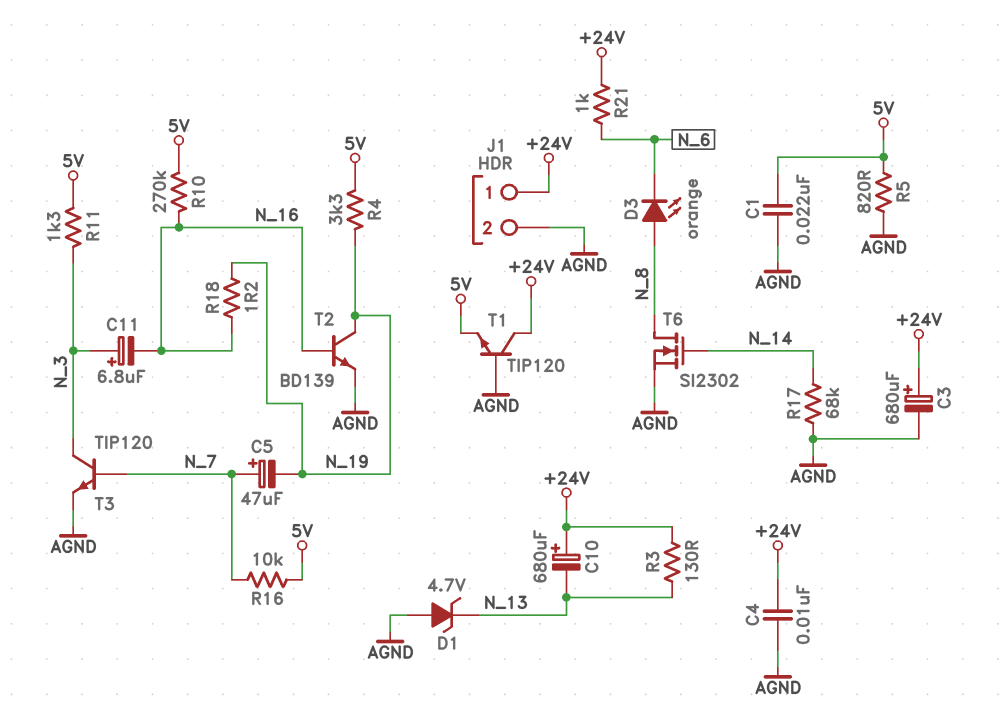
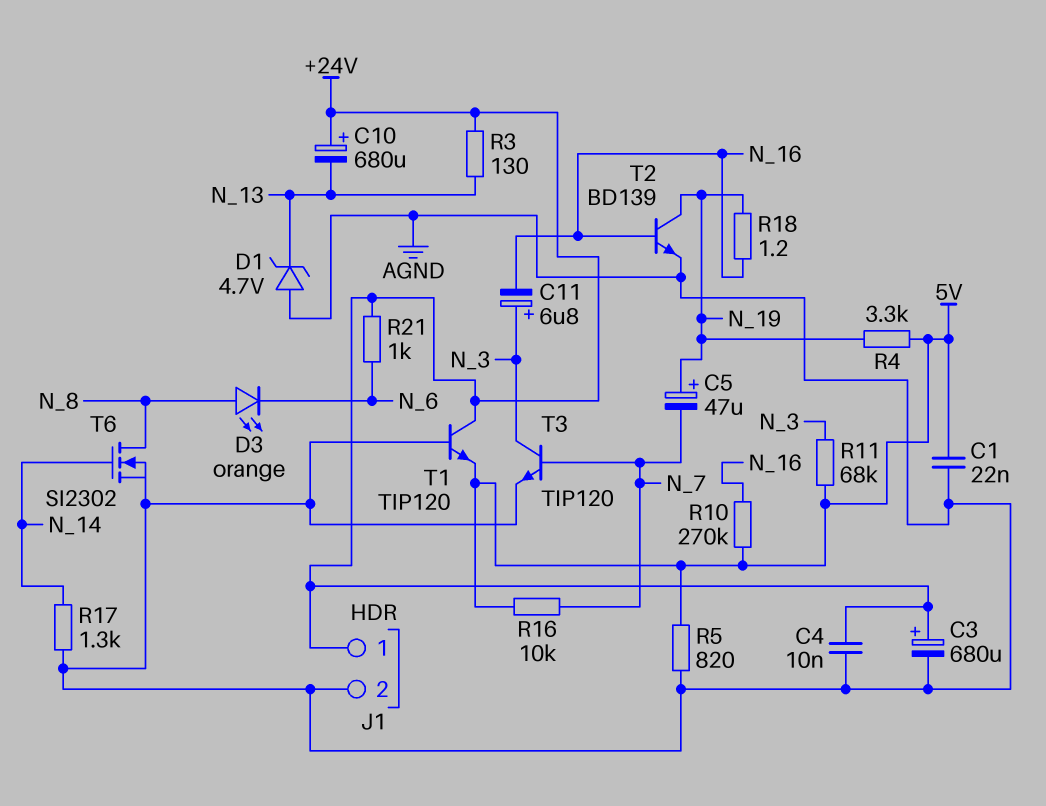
C5: 47uF (plus N_7, minus N_19) -> 47uF (plus N_19, minus N_7)
R11: 1.3k (5V, N_3) -> 68k (5V, N_3)
R17: 68k (AGND, N_14) -> 1.3k (AGND, N_14)

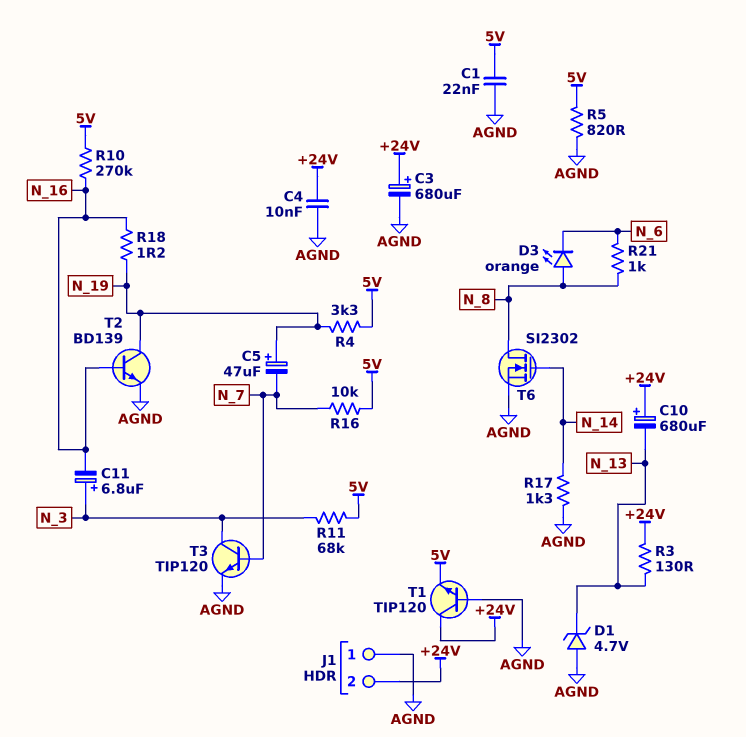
J1 pin 1: +24V -> AGND
J1 pin 2: AGND -> +24V
R21: 1k (+24V, N_6) -> 1k (N_6, N_8)

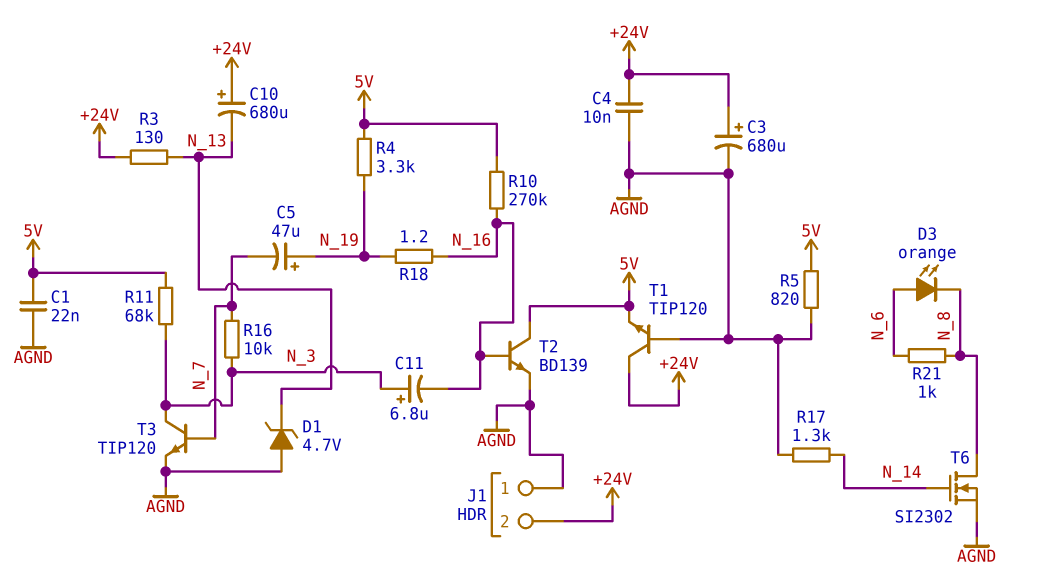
D3: LED orange (A N_8, K N_6) -> LED orange (A N_6, K N_8)
R16: 10k (5V, N_7) -> 10k (N_3, N_7)
T2: NPN BD139 (B N_16, C N_19, E AGND) -> NPN BD139 (B N_16, C 5V, E AGND)

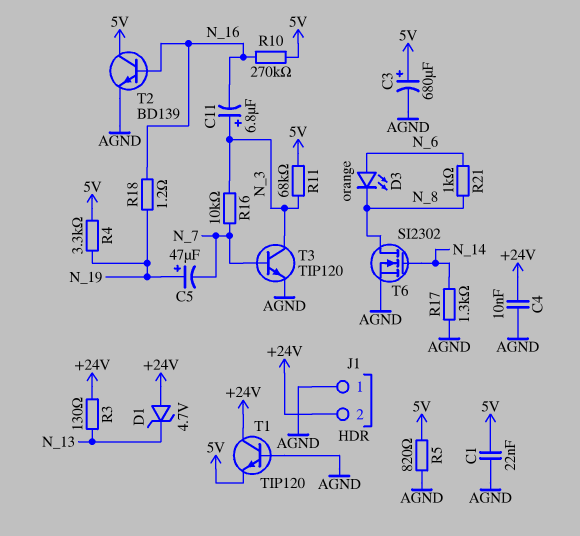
C3: 680uF (plus +24V, minus AGND) -> 680uF (plus 5V, minus AGND)
C10: 680uF (plus +24V, minus N_13) -> none
D1: zener 4.7V (A AGND, K N_13) -> zener 4.7V (A +24V, K N_13)

